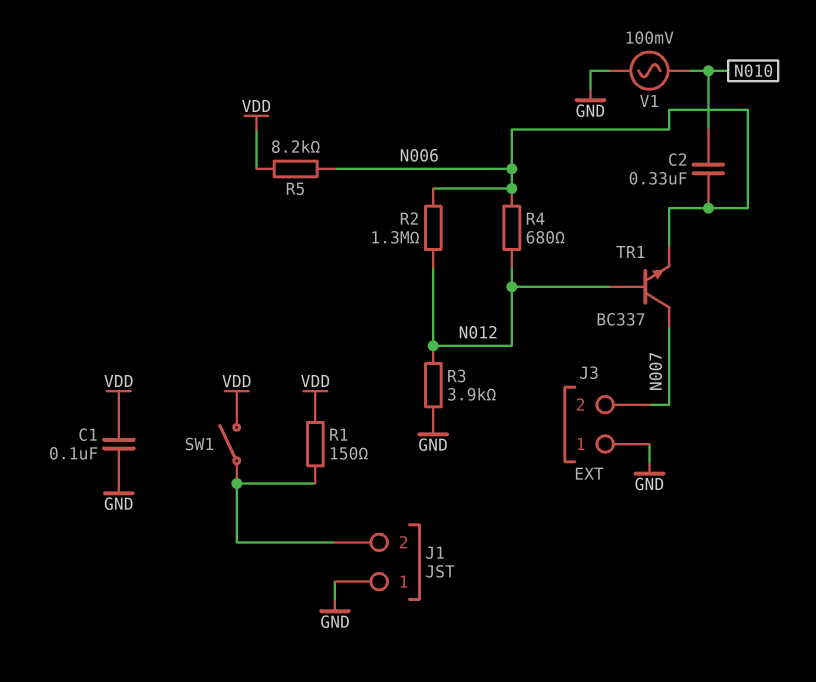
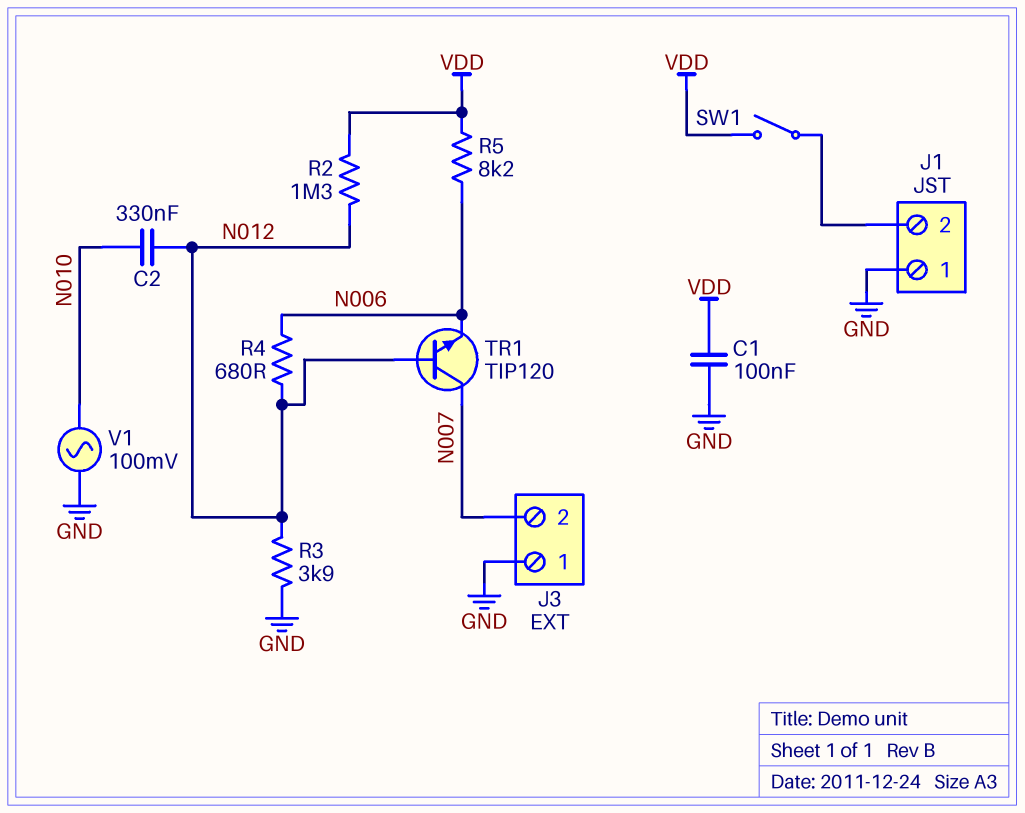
C2: 330nF (N006, N010) -> 330nF (N010, N012)
R1: 150 (J1/2, VDD) -> none
R2: 1.3M (N006, N012) -> 1.3M (N012, VDD)
TR1: NPN BC337 (B N012, C N007, E N006) -> NPN TIP120 (B N012, C N007, E N006)

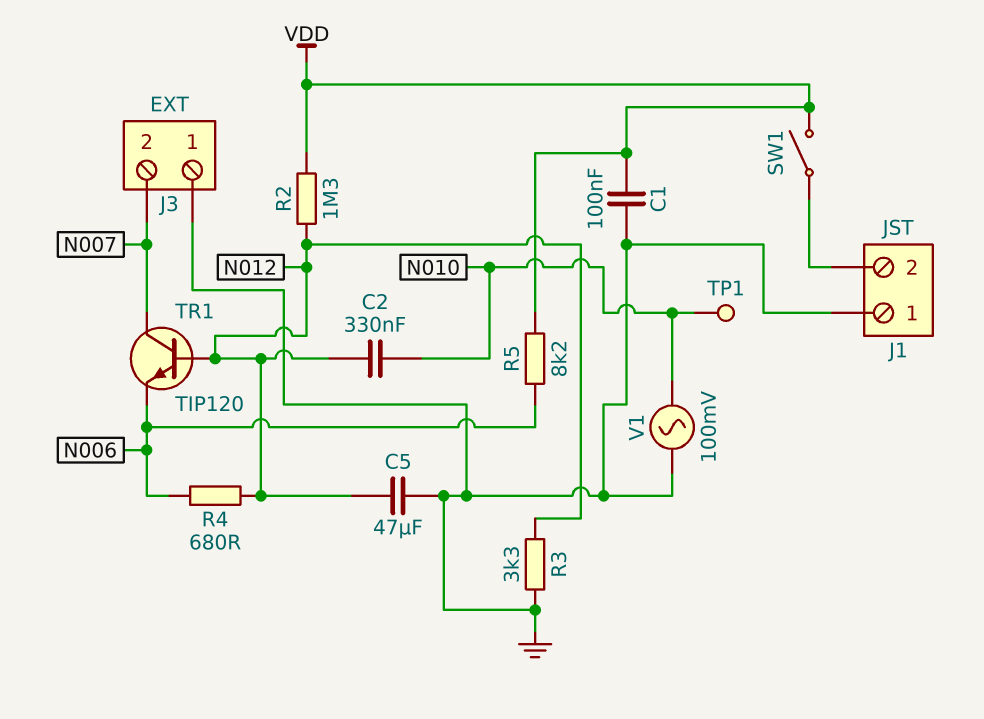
C5: none -> 47uF (GND, N012)
R3: 3.9k (GND, N012) -> 3.3k (GND, N012)
TP1: none -> test point (N010)

